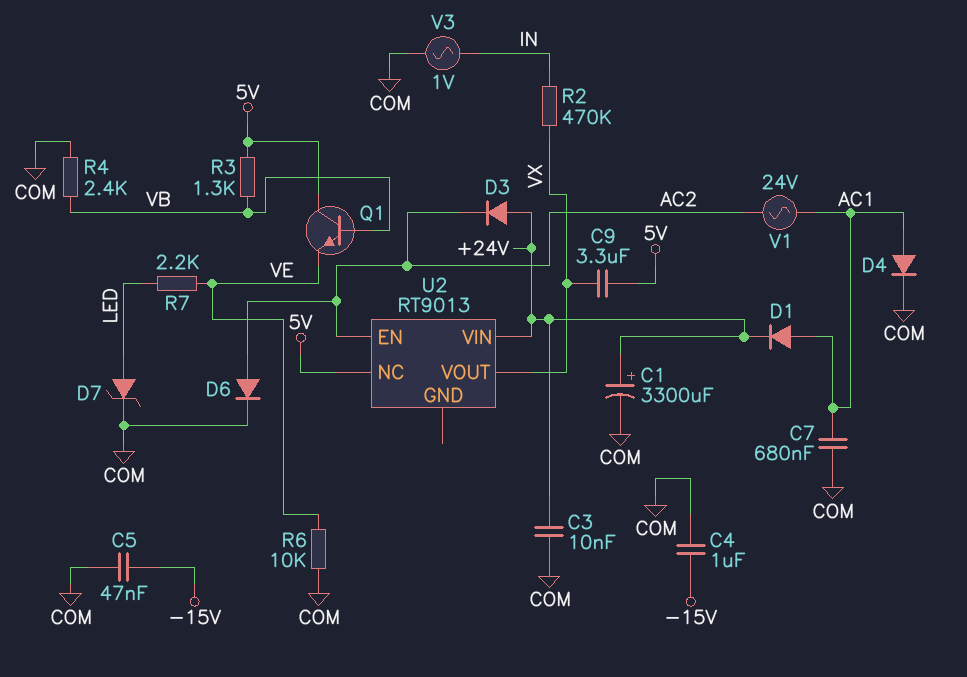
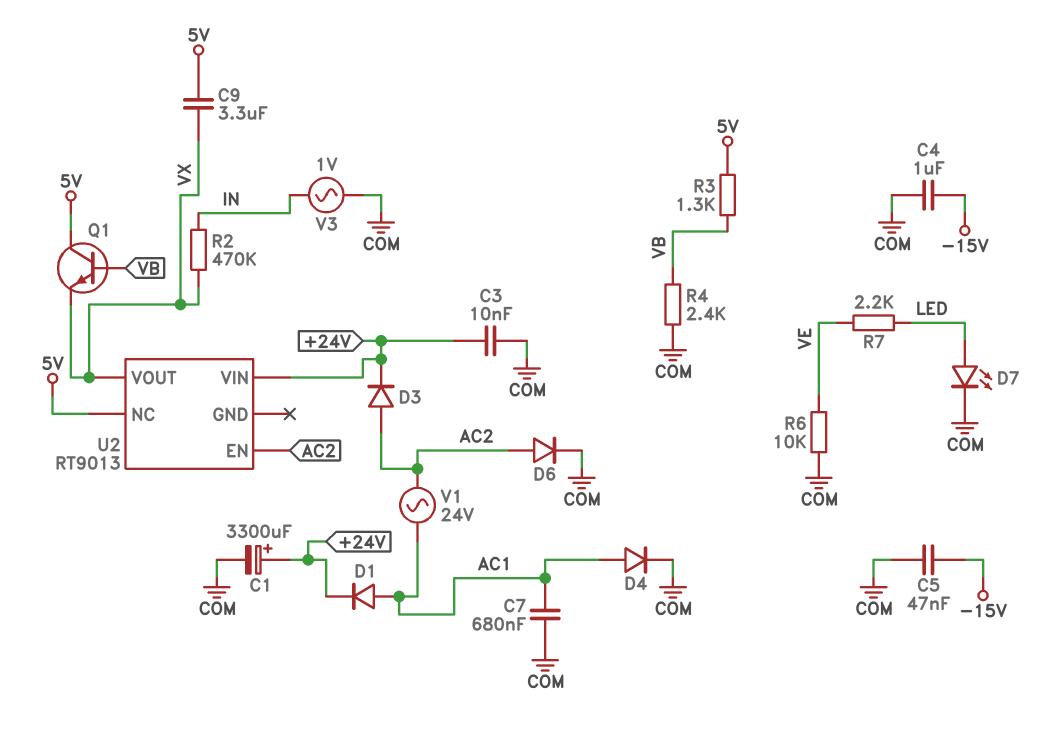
D3: diode (A +24V, K AC2) -> diode (A AC2, K +24V)
D7: zener (A LED, K COM) -> LED (A LED, K COM)
Q1: NPN (B VB, C 5V, E VE) -> NPN (B VB, C 5V, E VX)

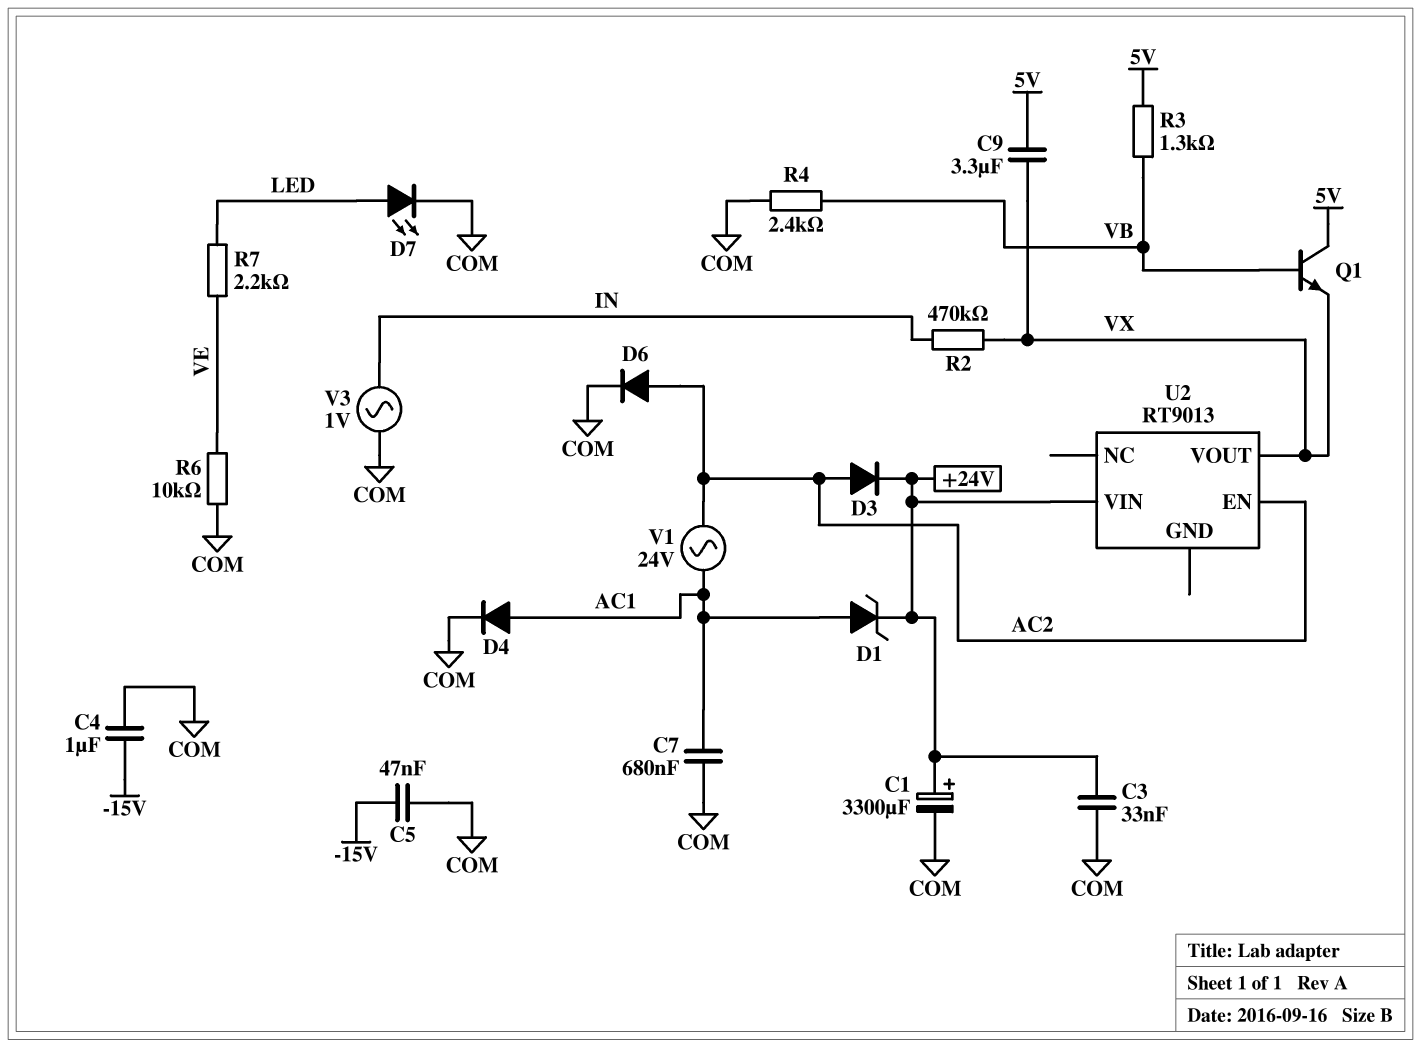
C3: 10nF (+24V, COM) -> 33nF (+24V, COM)
D1: diode (A AC1, K +24V) -> zener (A AC1, K +24V)
U2 pin NC: 5V -> none

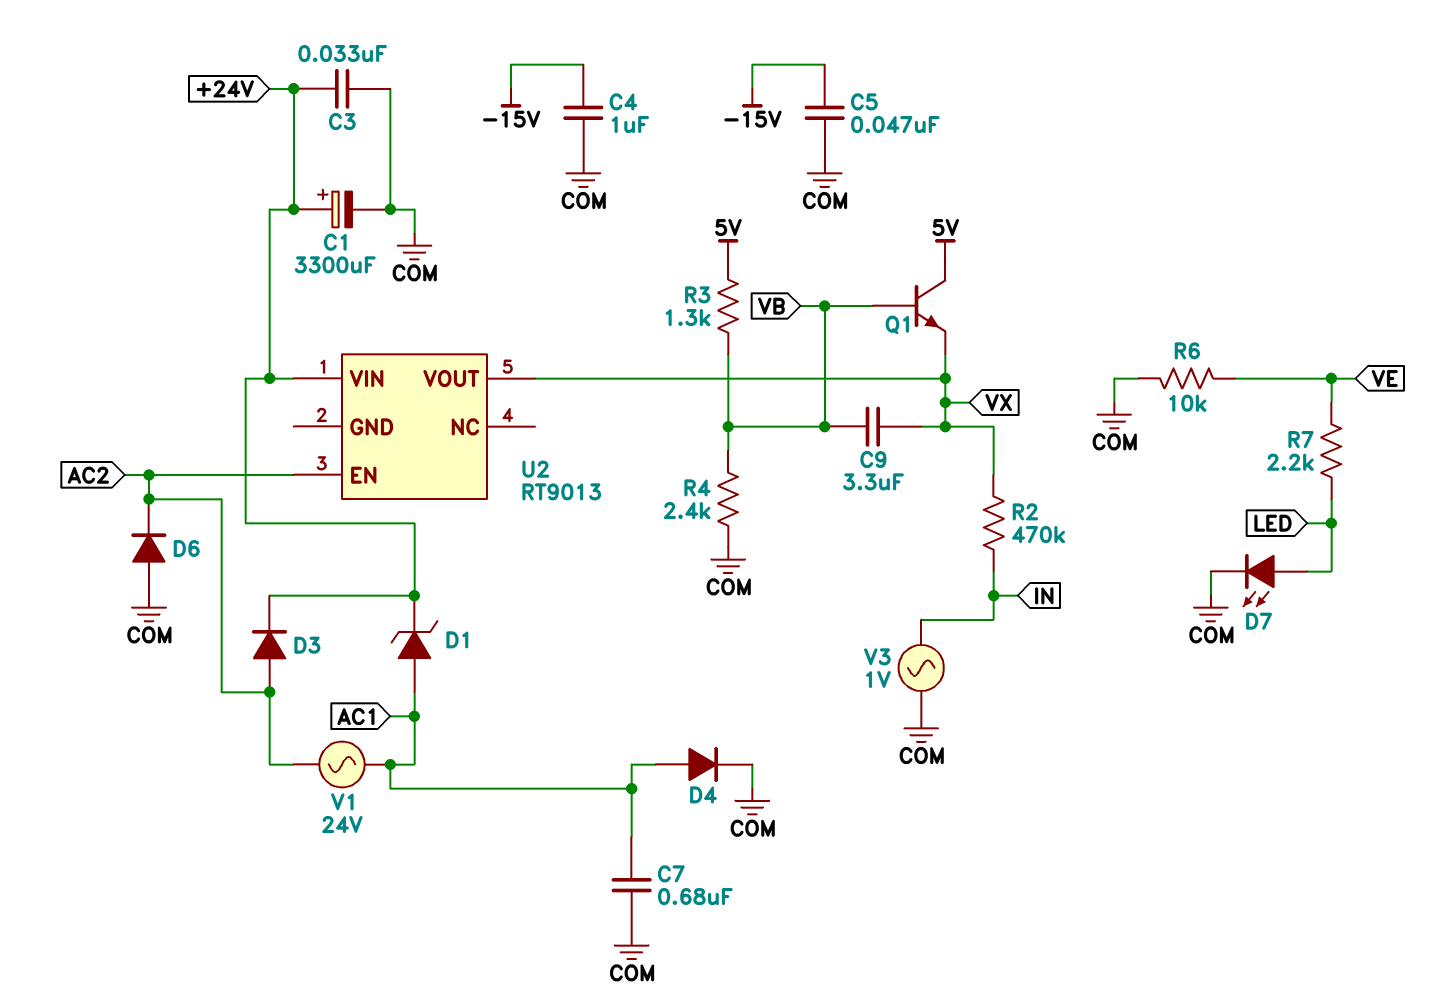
C9: 3.3uF (5V, VX) -> 3.3uF (VB, VX)
D6: diode (A AC2, K COM) -> diode (A COM, K AC2)

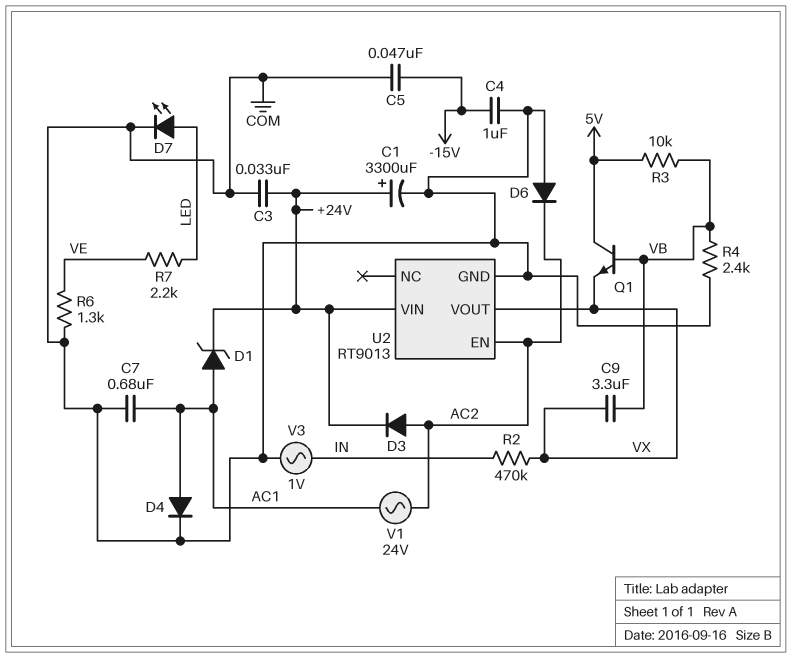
R3: 1.3k (5V, VB) -> 10k (5V, VB)
R6: 10k (COM, VE) -> 1.3k (COM, VE)
U2 pin GND: none -> COM

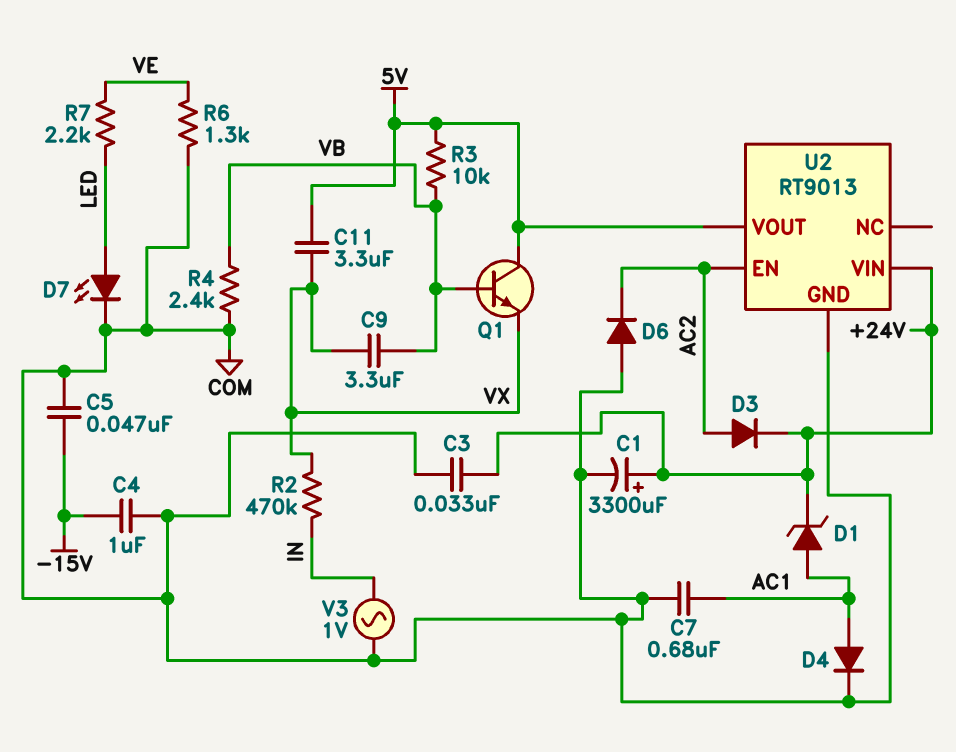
C11: none -> 3.3uF (5V, VX)
U2 pin VOUT: VX -> 5V
V1: AC 24V (AC1, AC2) -> none

